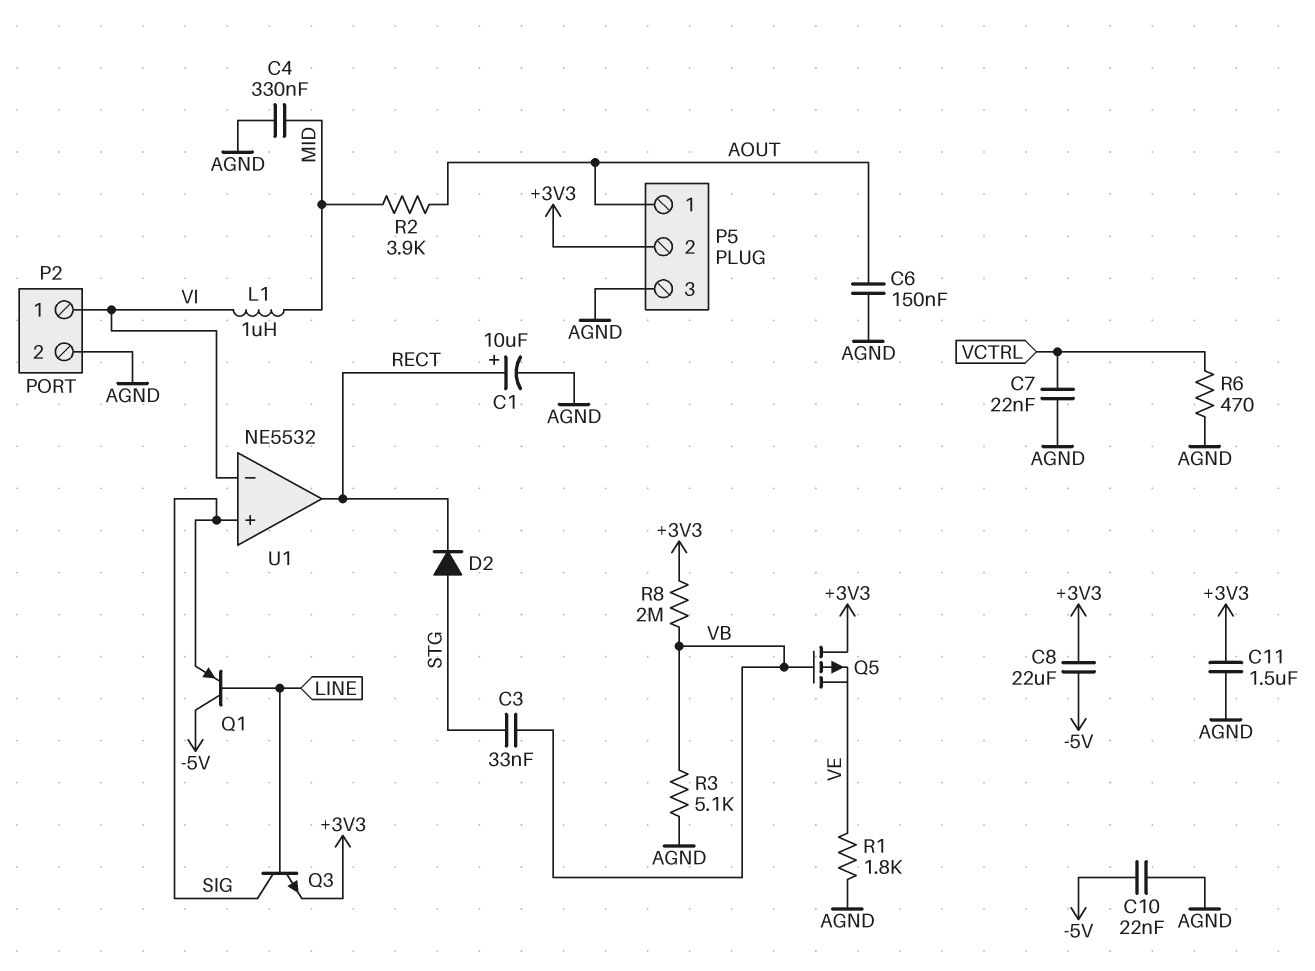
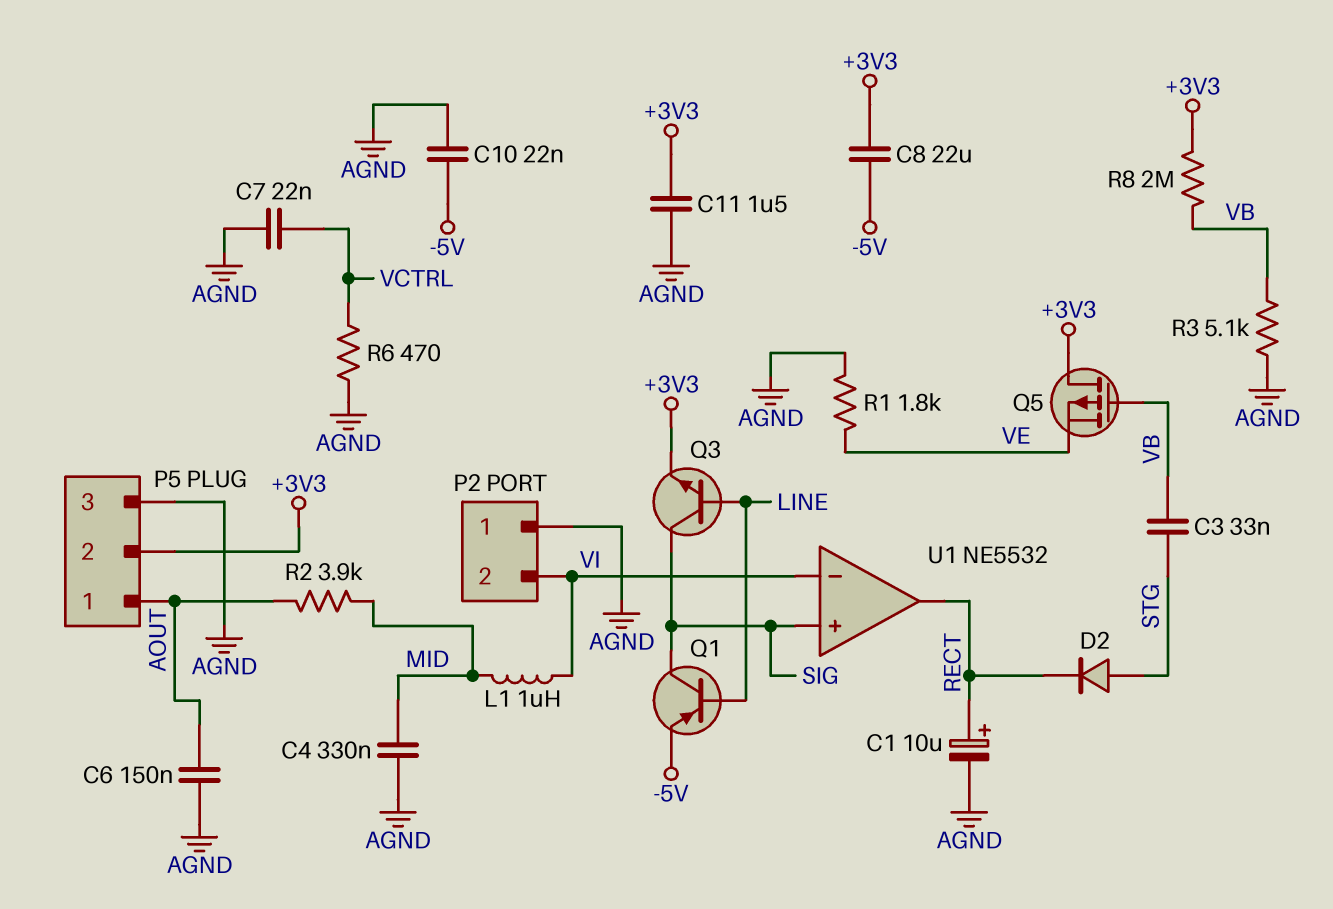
P2 pin 1: VI -> AGND
P2 pin 2: AGND -> VI
Q1: PNP (B LINE, C -5V, E SIG) -> PNP (B LINE, C SIG, E -5V)

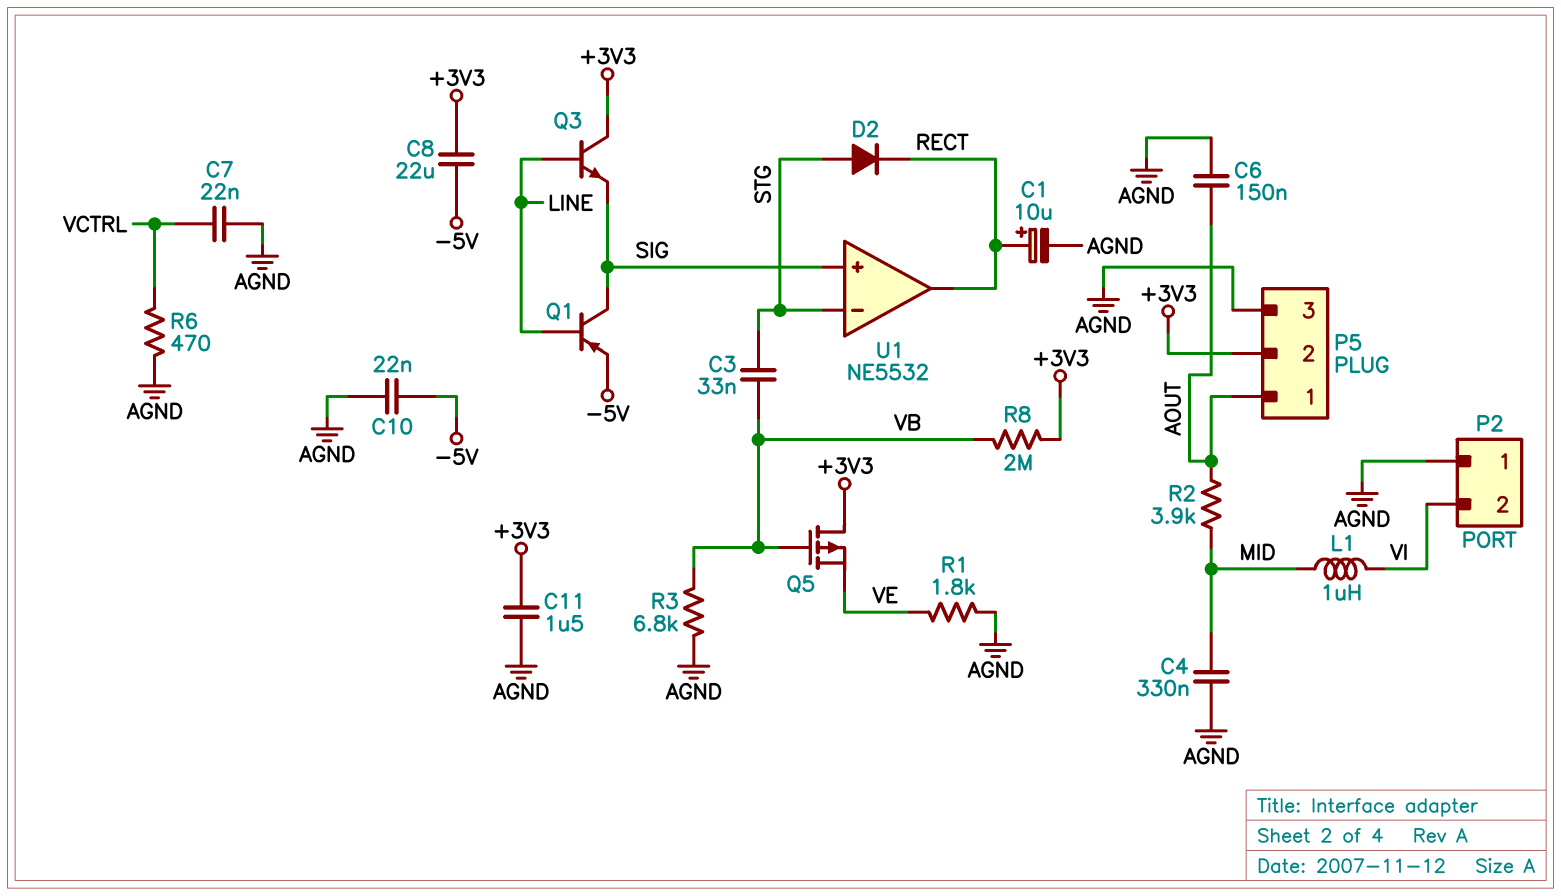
Q3: NPN (B LINE, C SIG, E +3V3) -> NPN (B LINE, C +3V3, E SIG)
R3: 5.1k (AGND, VB) -> 6.8k (AGND, VB)
U1 pin in-: VI -> STG

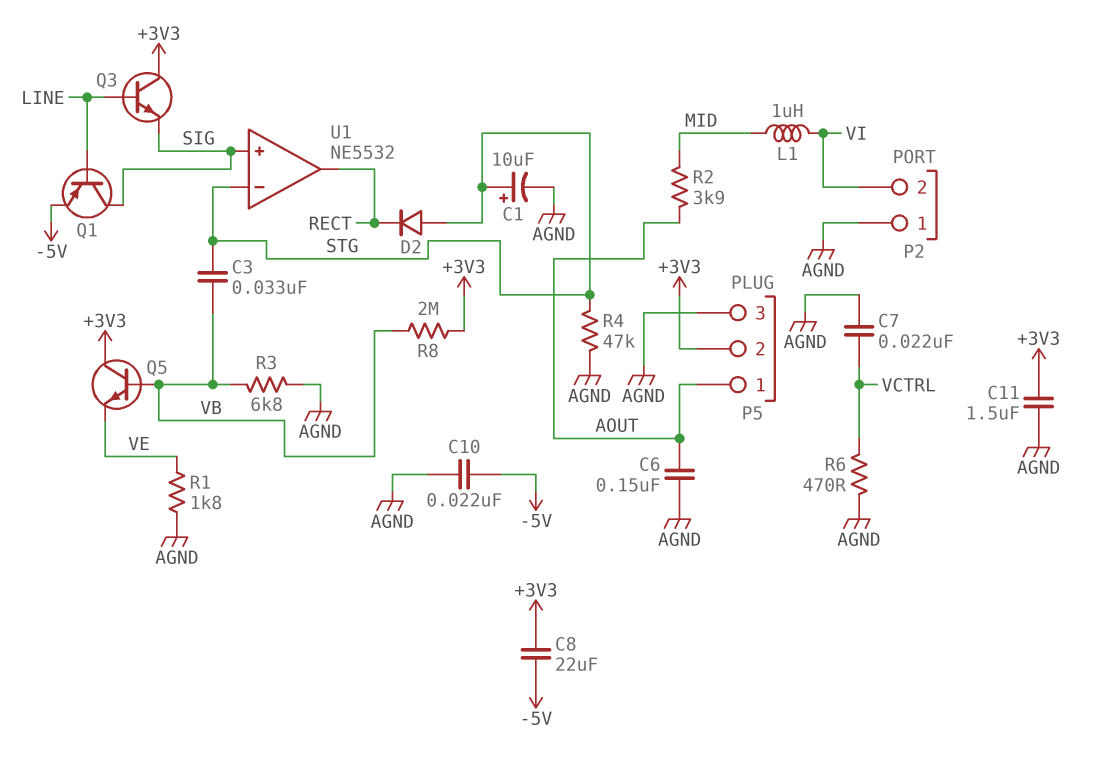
C1: 10uF (plus RECT, minus AGND) -> 10uF (plus STG, minus AGND)
C4: 330nF (AGND, MID) -> none
Q5: PMOS (G VB, D +3V3, S VE) -> NPN (B VB, C +3V3, E VE)
R4: none -> 47k (AGND, STG)

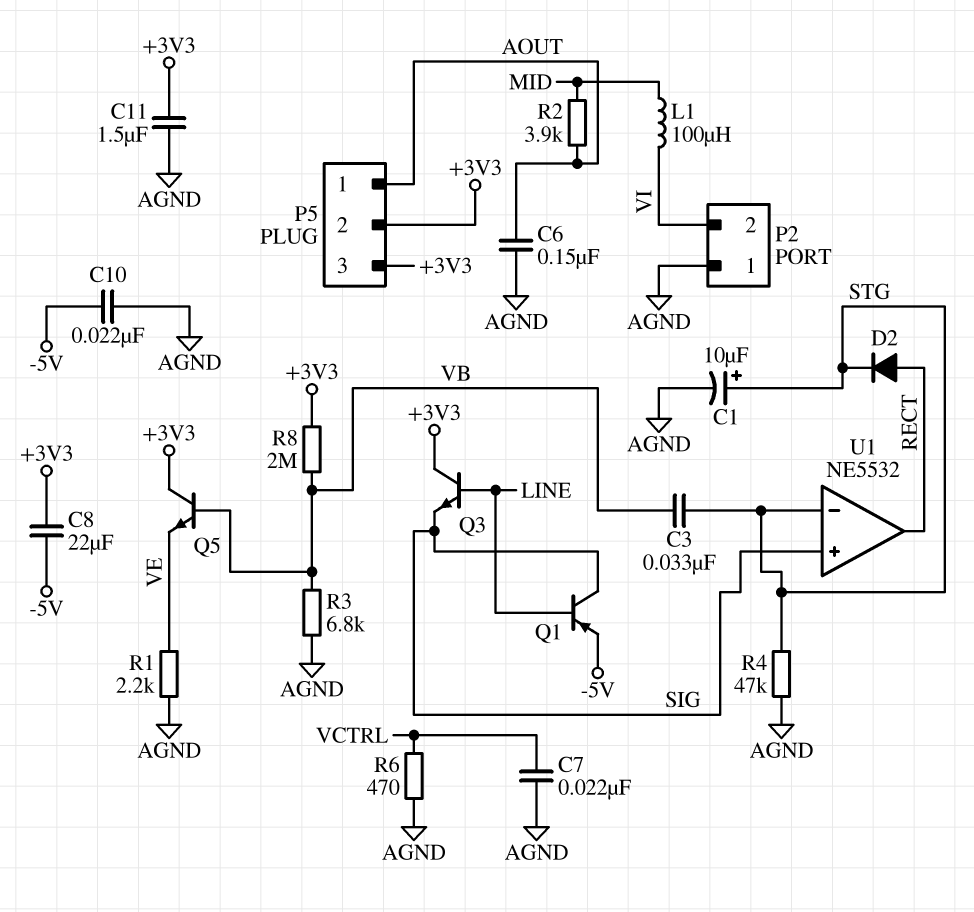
D2: diode (A STG, K RECT) -> diode (A RECT, K STG)
L1: 1uH (MID, VI) -> 100uH (MID, VI)
P5 pin 3: AGND -> +3V3
R1: 1.8k (AGND, VE) -> 2.2k (AGND, VE)

